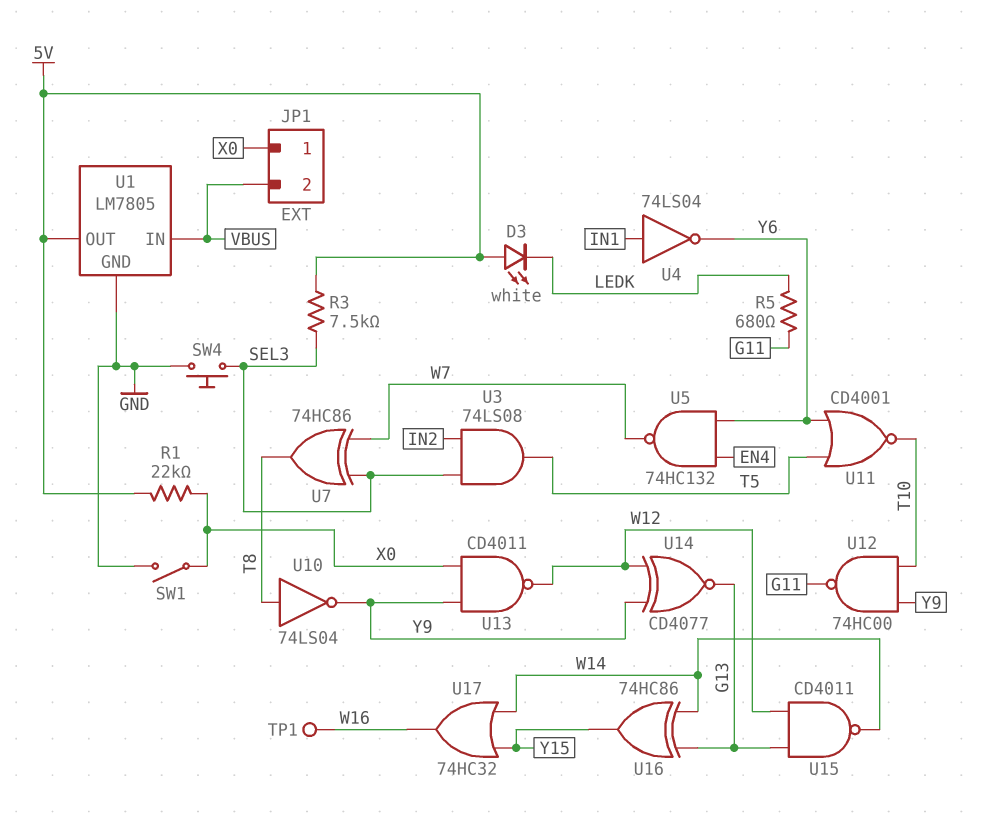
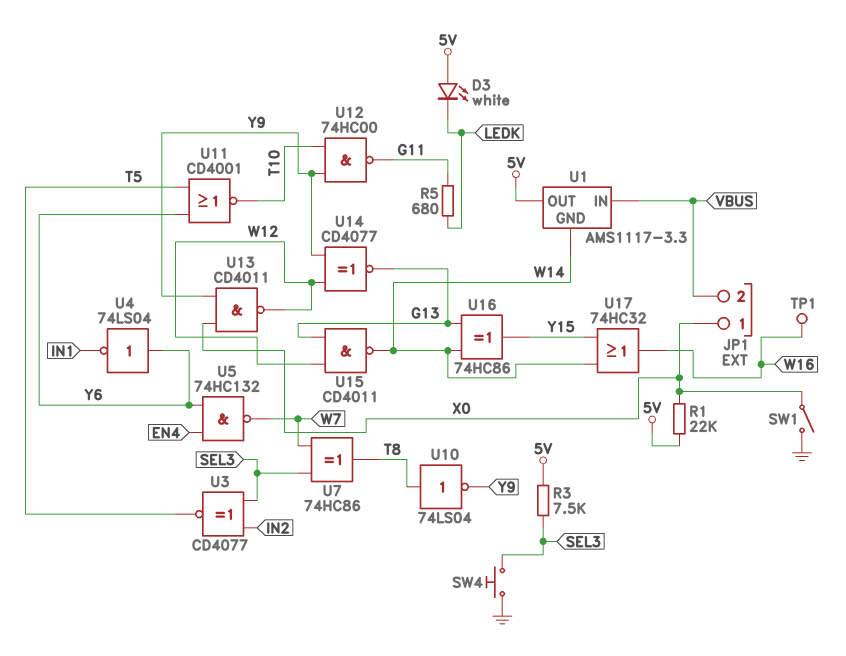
U1: LM7805 -> AMS1117-3.3
U1 pin GND: GND -> W14
U3: AND 74LS08 (in IN2, in SEL3, out T5) -> XNOR CD4077 (in IN2, in SEL3, out T5)
U4: NOT 74LS04 (in IN1, out Y6) -> NOT 74LS04 (in Y6, out IN1)

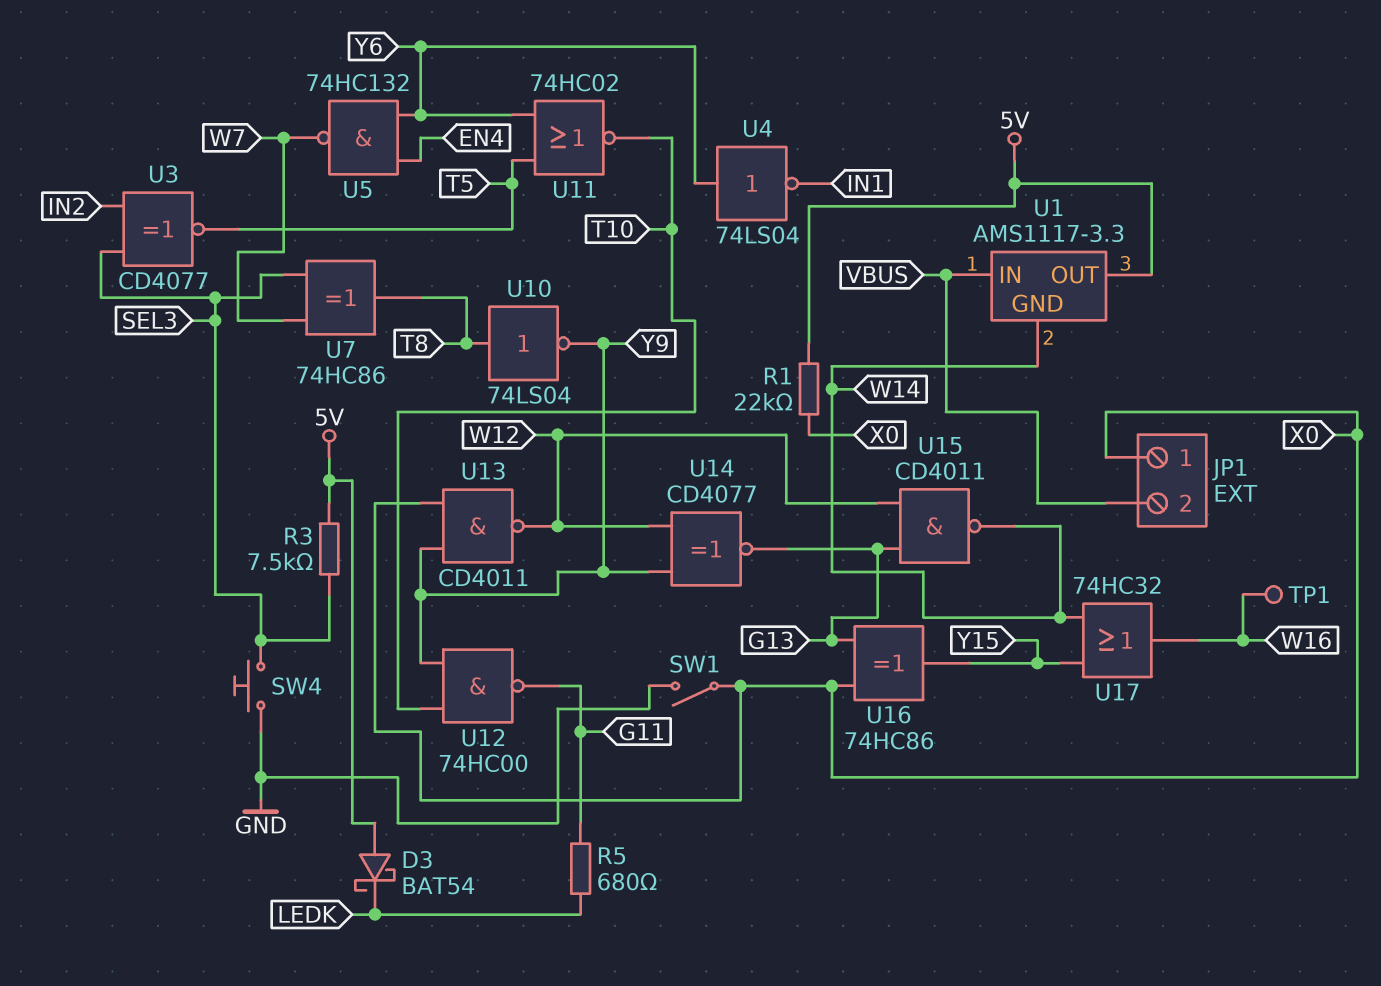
D3: LED white (A 5V, K LEDK) -> schottky BAT54 (A 5V, K LEDK)
U11: NOR CD4001 (in T5, in Y6, out T10) -> NOR 74HC02 (in T5, in Y6, out T10)
U16: XOR 74HC86 (in G13, in W14, out Y15) -> XOR 74HC86 (in G13, in X0, out Y15)

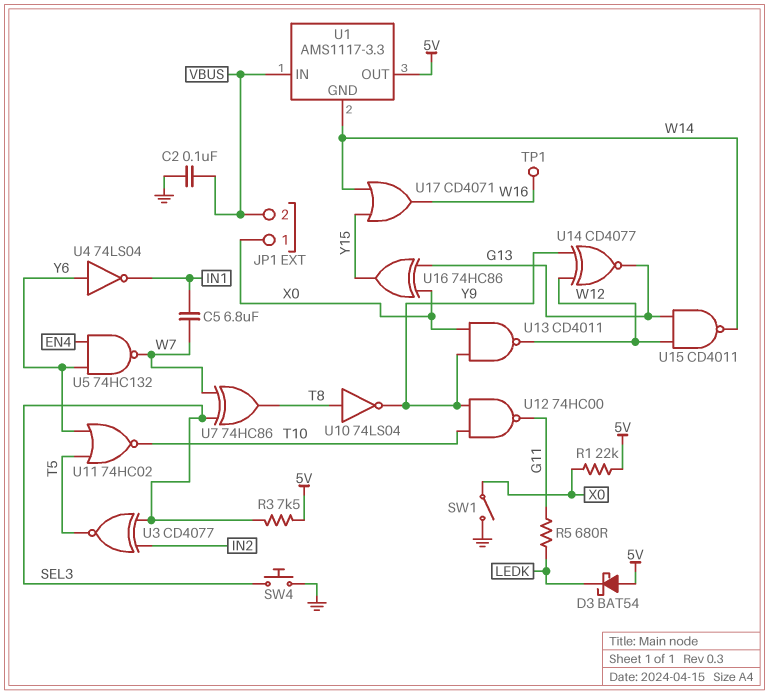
C2: none -> 100nF (GND, VBUS)
C5: none -> 6.8uF (IN1, W7)
U17: OR 74HC32 (in W14, in Y15, out W16) -> OR CD4071 (in W14, in Y15, out W16)

